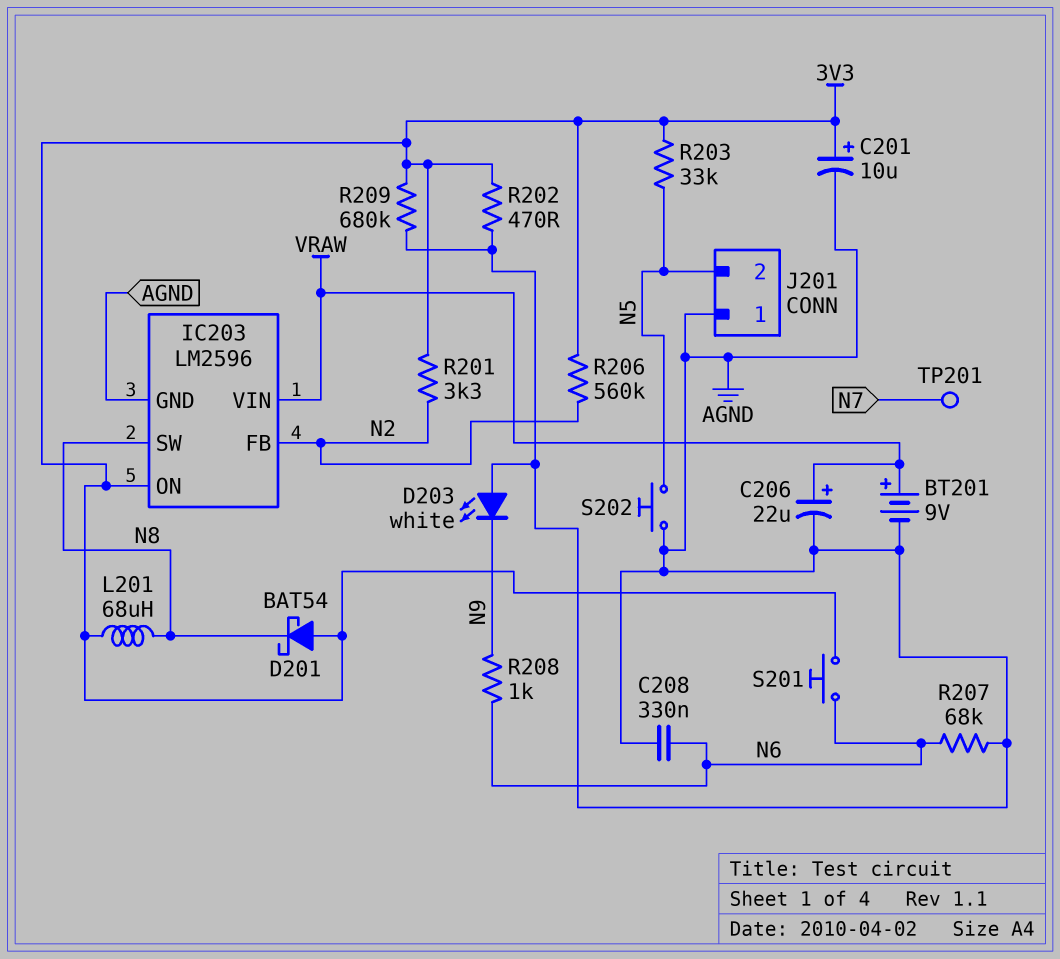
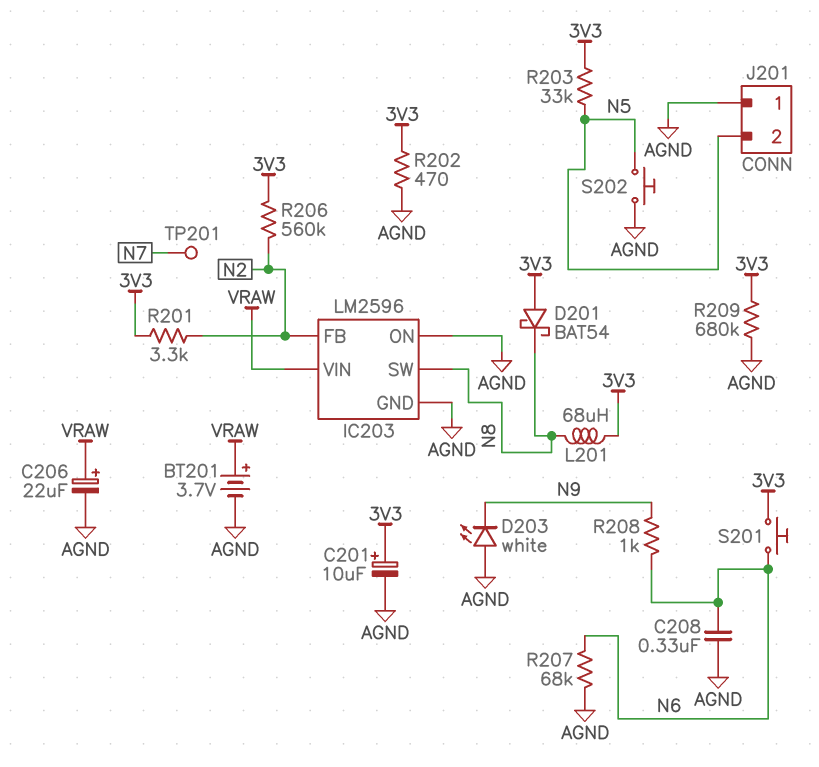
BT201: 9V (plus VRAW, minus AGND) -> 3.7V (plus VRAW, minus AGND)
IC203 pin ON: 3V3 -> AGND

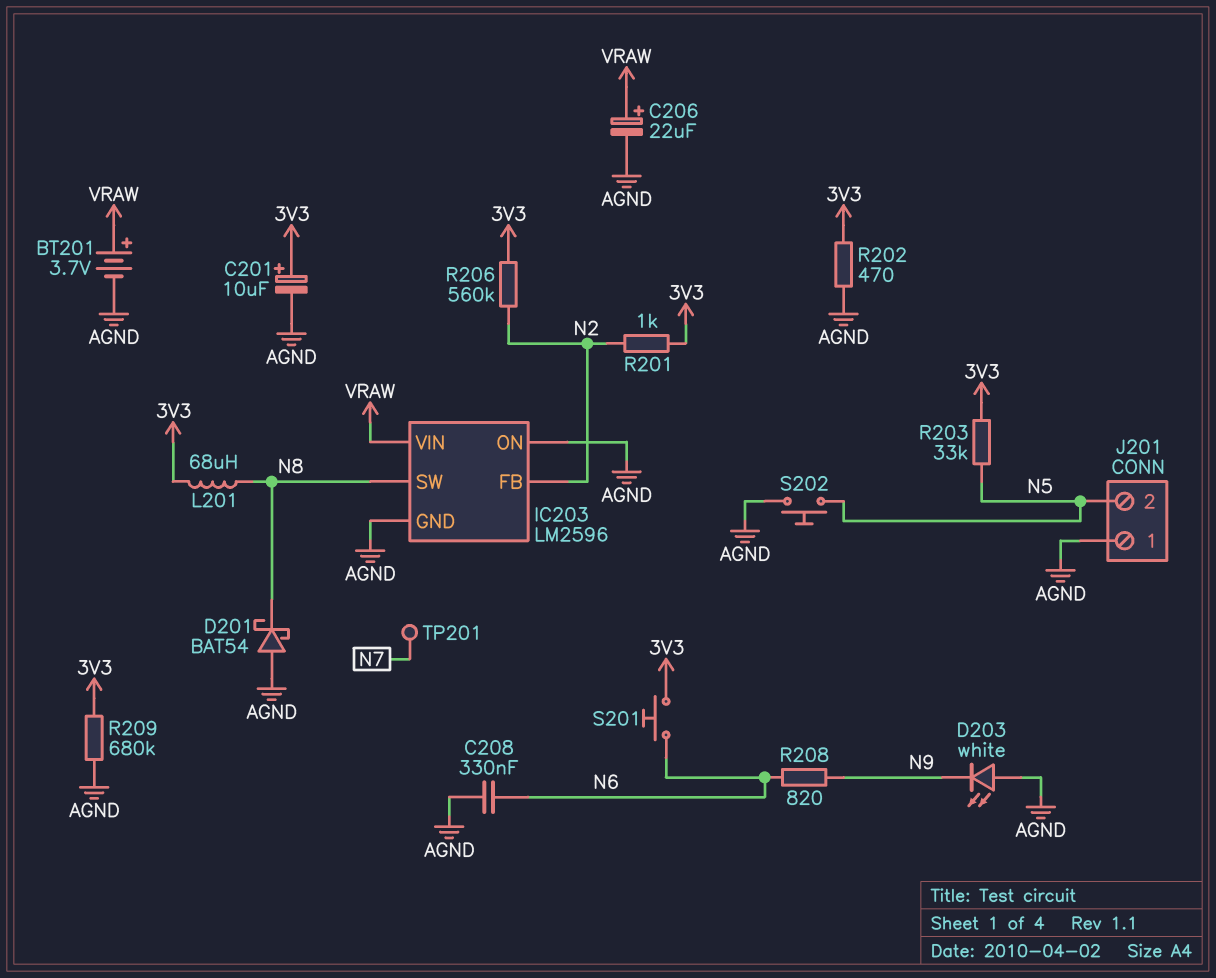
D201: schottky BAT54 (A 3V3, K N8) -> schottky BAT54 (A AGND, K N8)
R201: 3.3k (3V3, N2) -> 1k (3V3, N2)
R207: 68k (AGND, N6) -> none
R208: 1k (N6, N9) -> 820 (N6, N9)

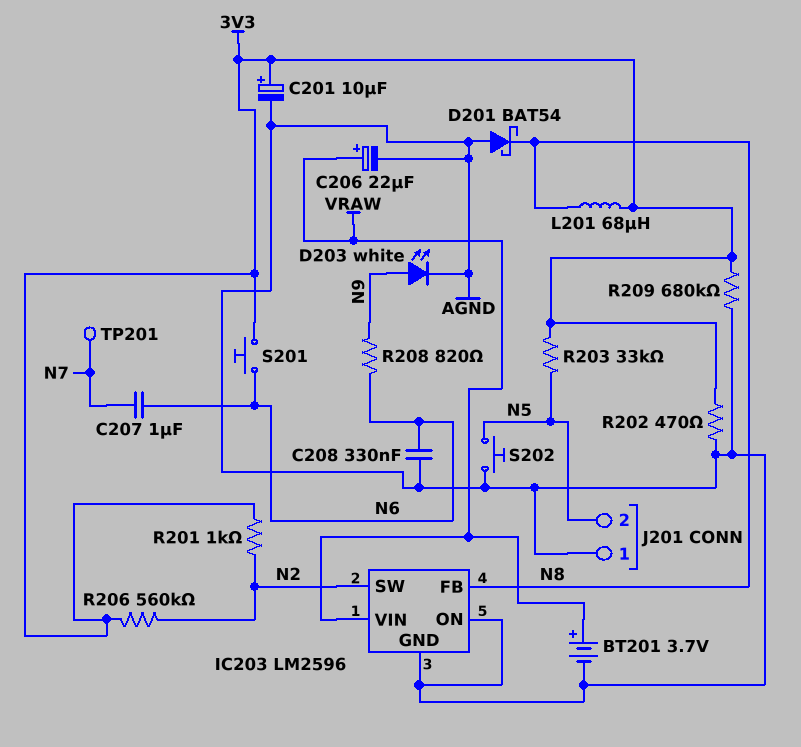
C207: none -> 1uF (N6, N7)
D203: LED white (A AGND, K N9) -> LED white (A N9, K AGND)
IC203 pin FB: N2 -> N8
IC203 pin SW: N8 -> N2

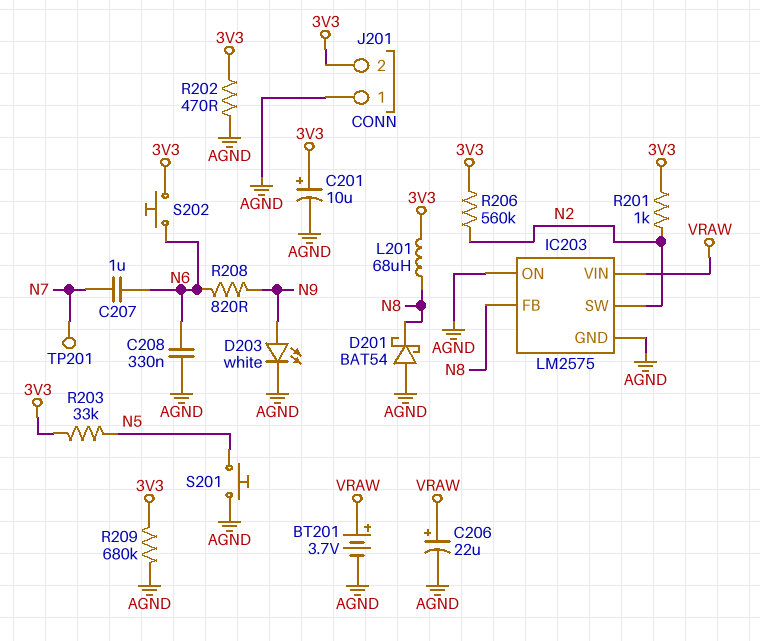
IC203: LM2596 -> LM2575
J201 pin 2: N5 -> 3V3
S201: button (3V3, N6) -> button (AGND, N5)
S202: button (AGND, N5) -> button (3V3, N6)

